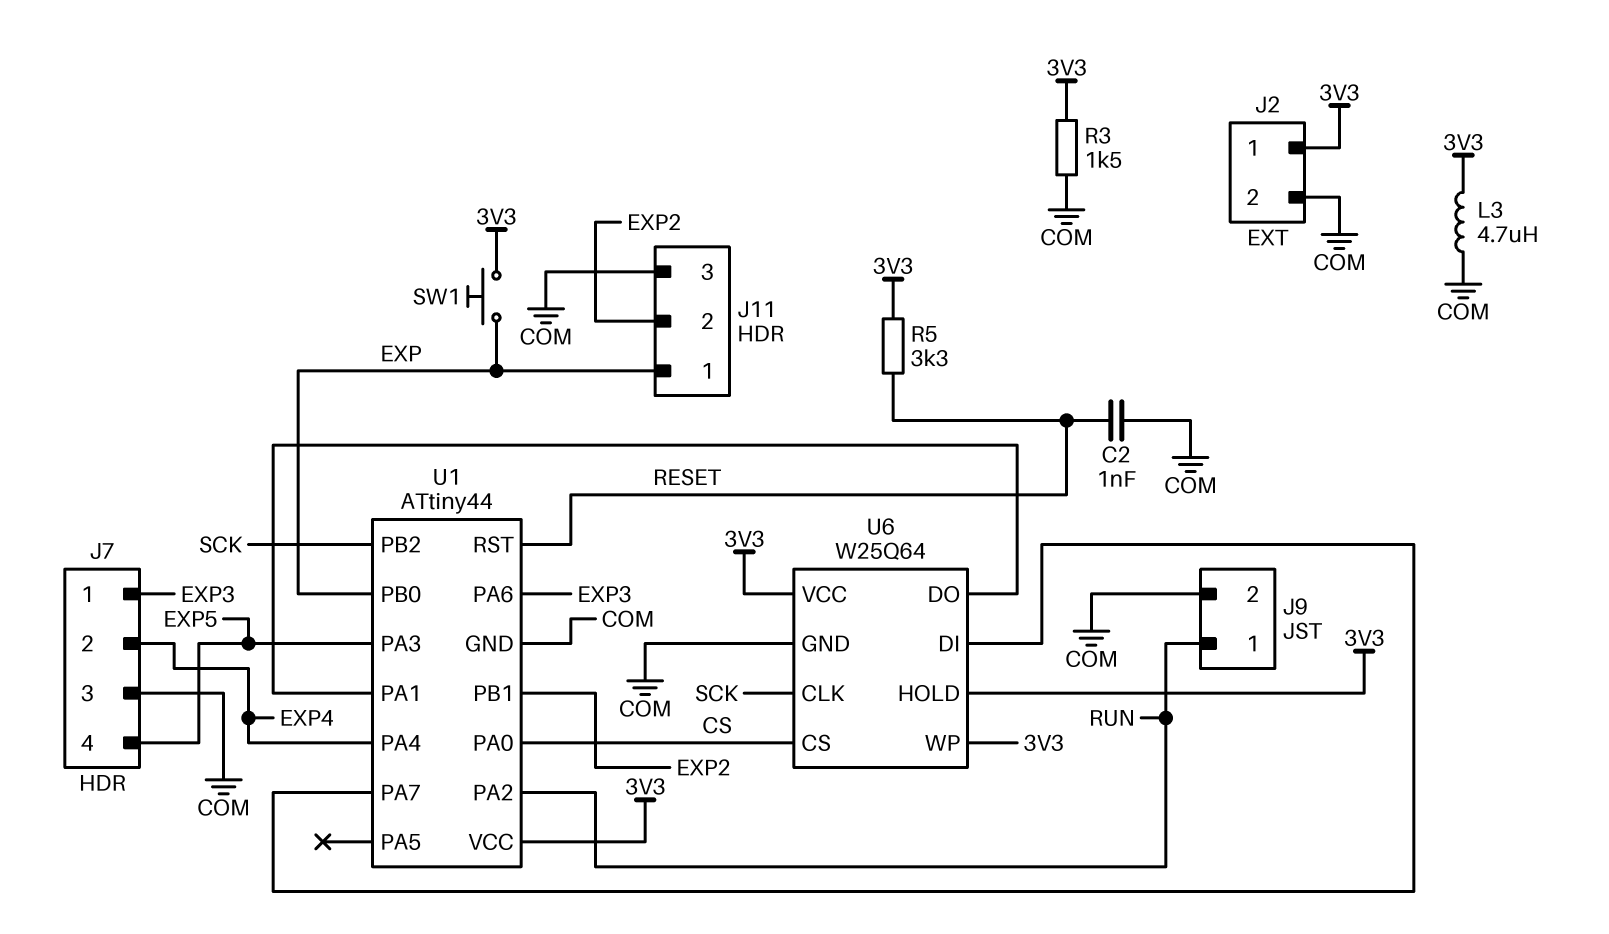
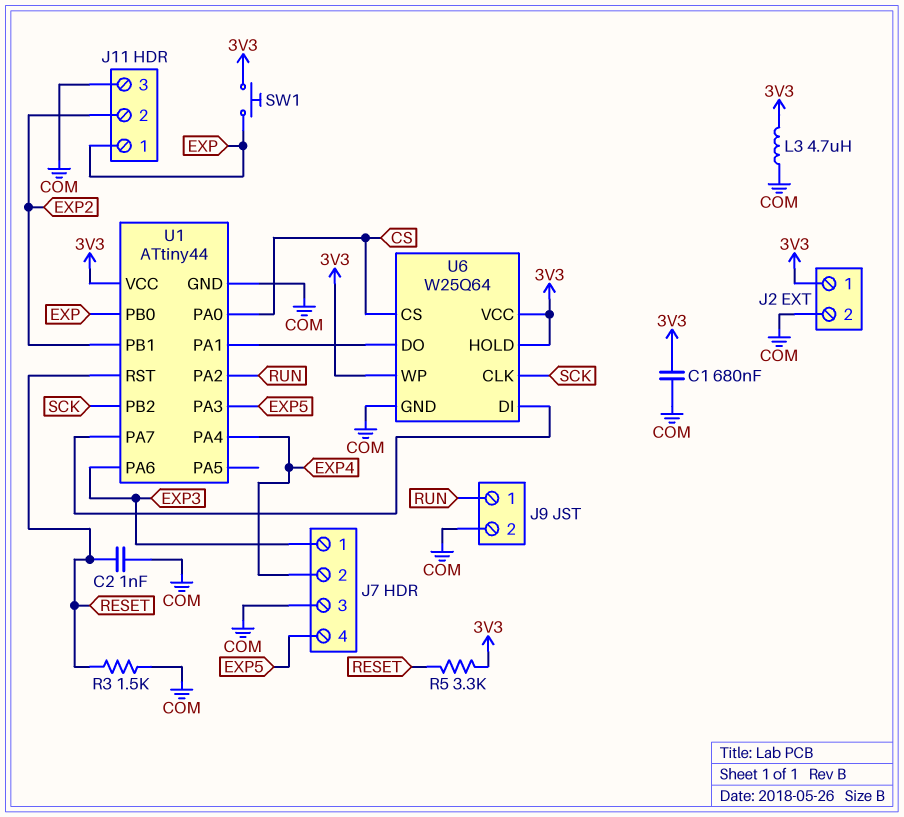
C1: none -> 680nF (3V3, COM)
R3: 1.5k (3V3, COM) -> 1.5k (COM, RESET)

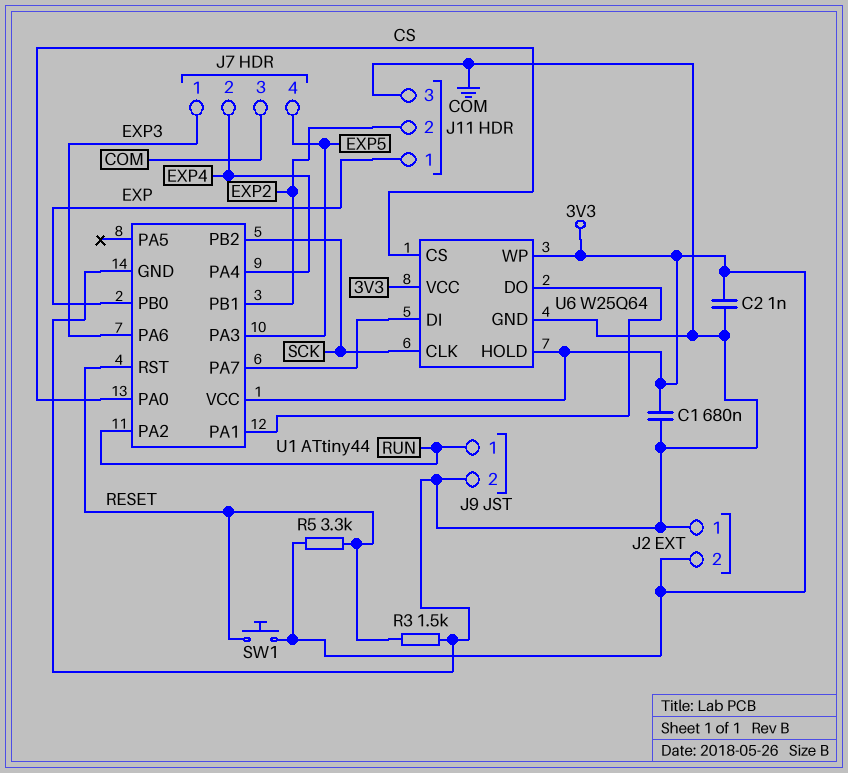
C2: 1nF (COM, RESET) -> 1nF (3V3, COM)
J2 pin 1: 3V3 -> COM
J2 pin 2: COM -> 3V3
L3: 4.7uH (3V3, COM) -> none
SW1: button (3V3, EXP) -> button (3V3, RESET)

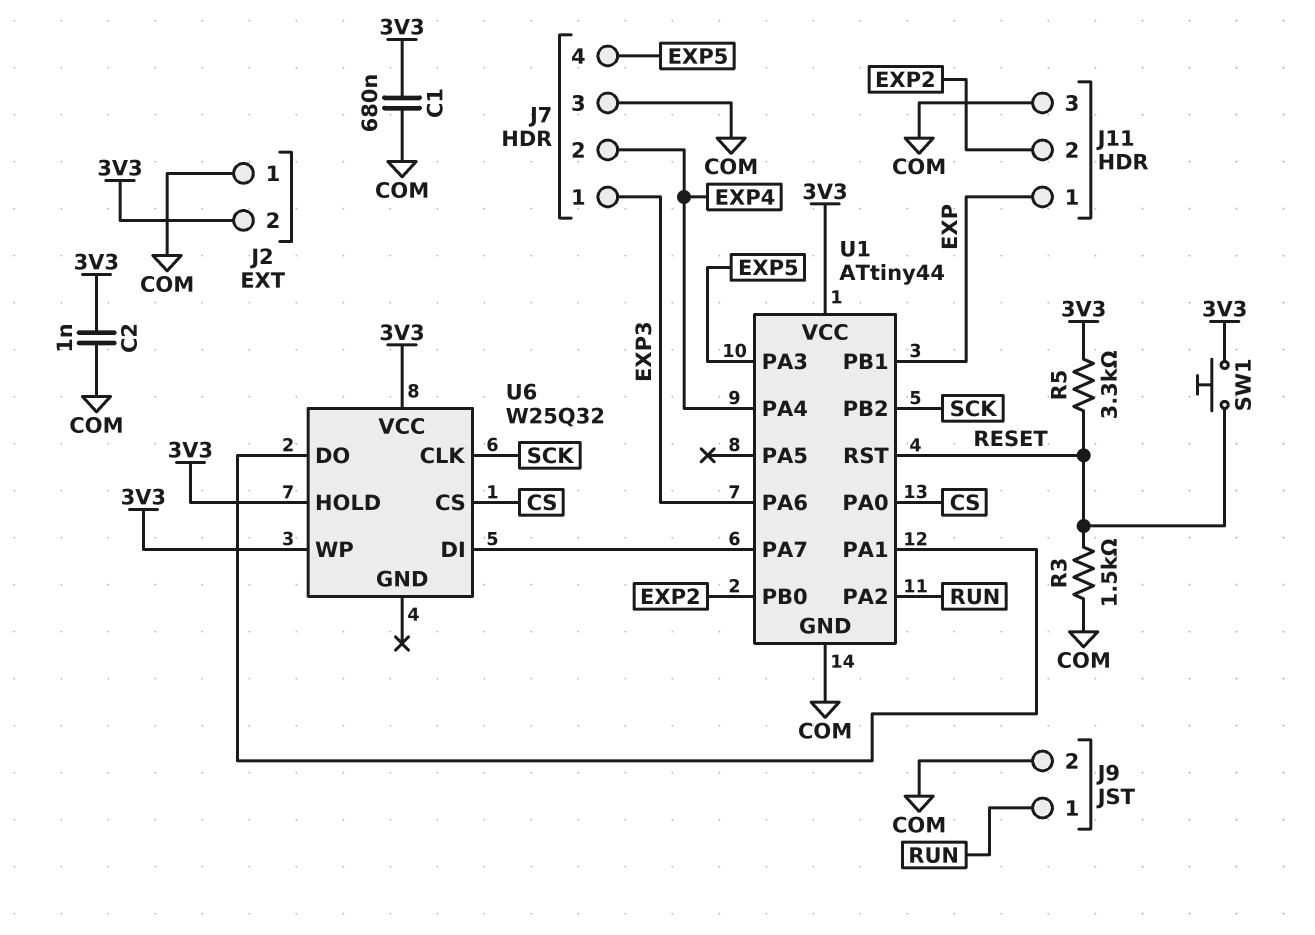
U1 pin PB0: EXP -> EXP2
U1 pin PB1: EXP2 -> EXP
U6: W25Q64 -> W25Q32
U6 pin GND: COM -> none

